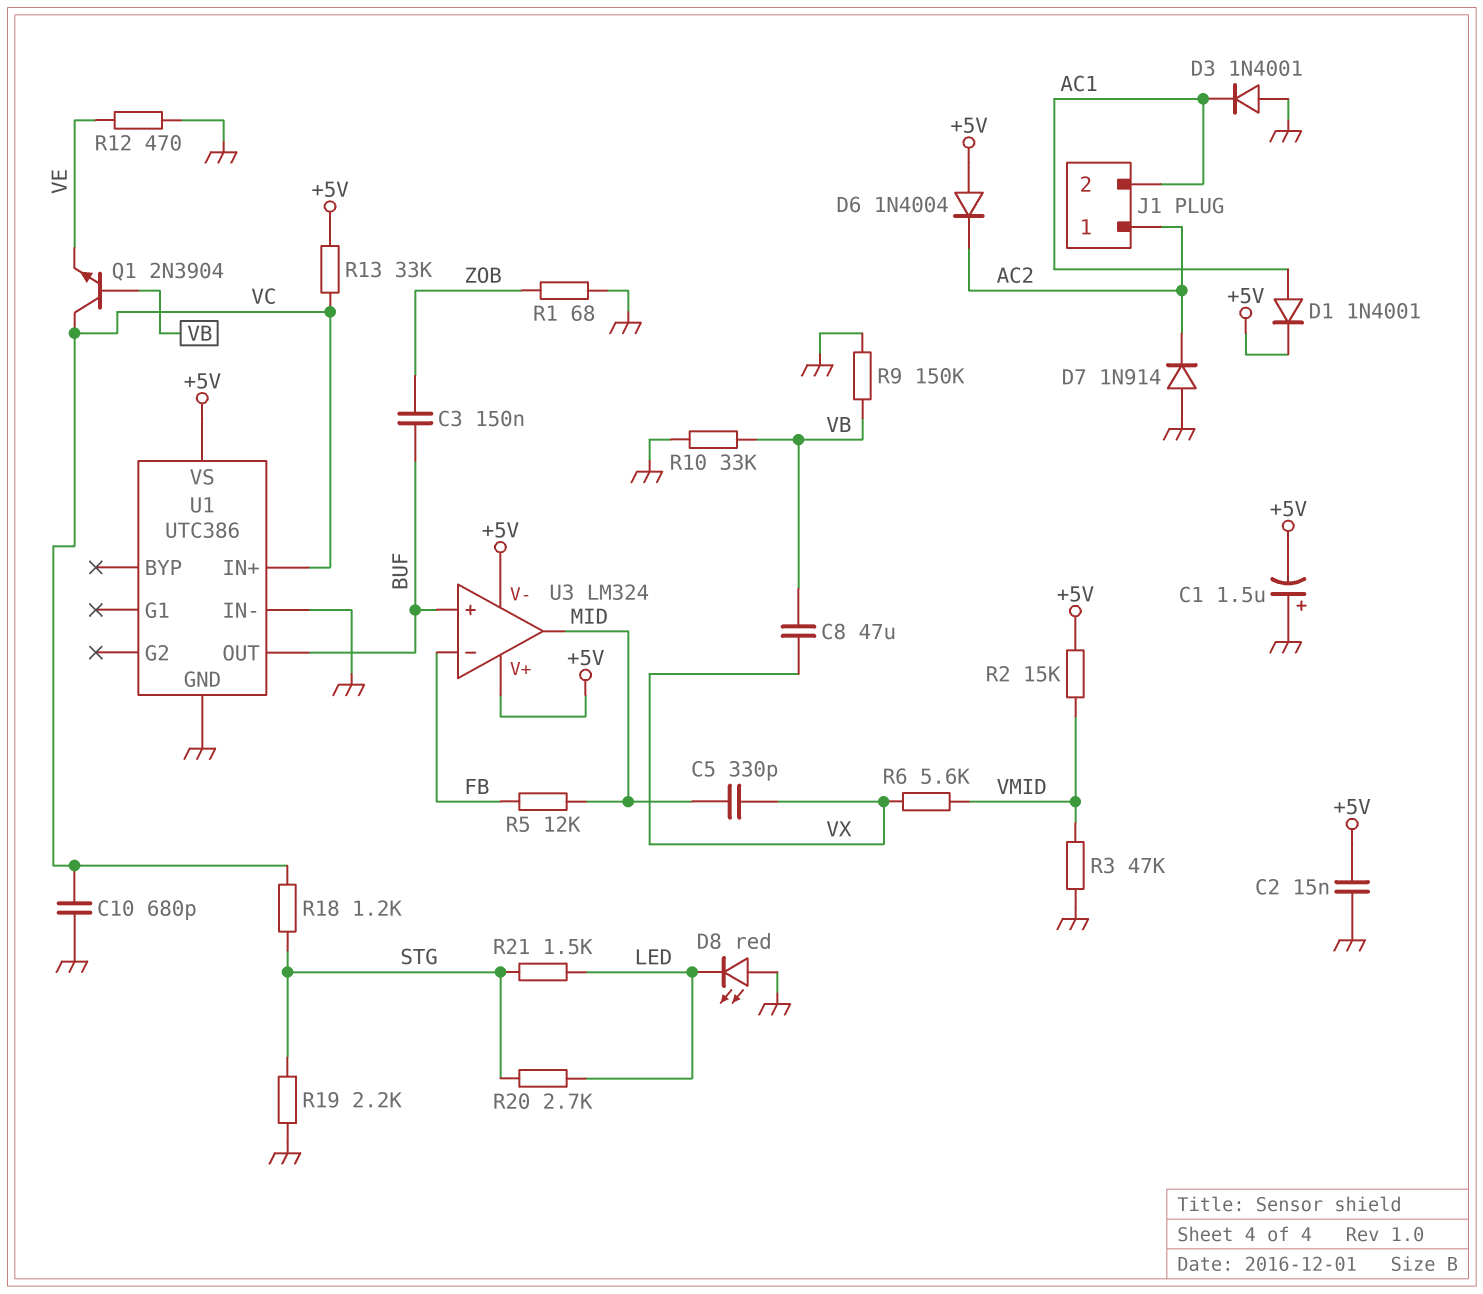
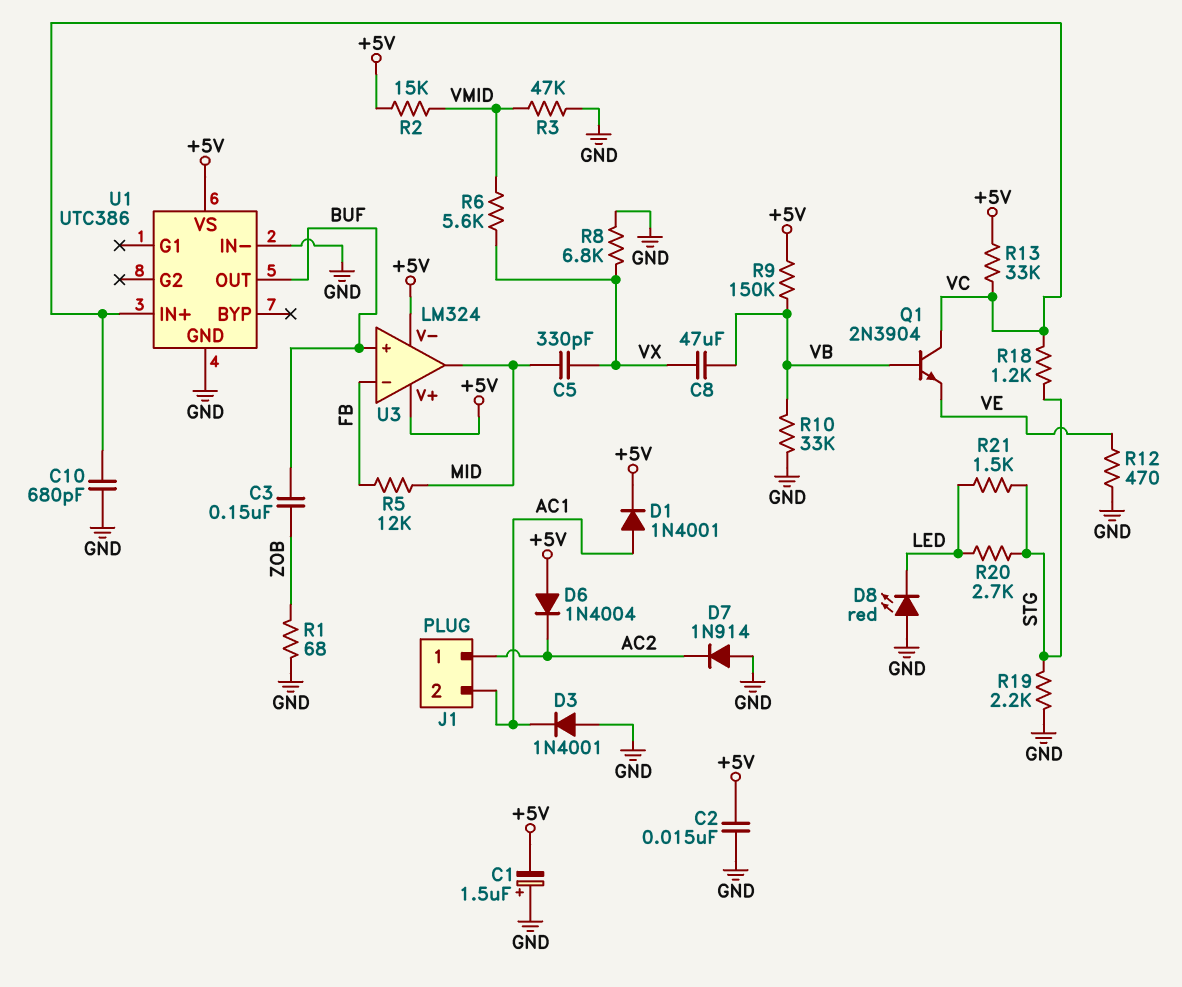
R8: none -> 6.8k (GND, VX)
R9: 150k (GND, VB) -> 150k (+5V, VB)

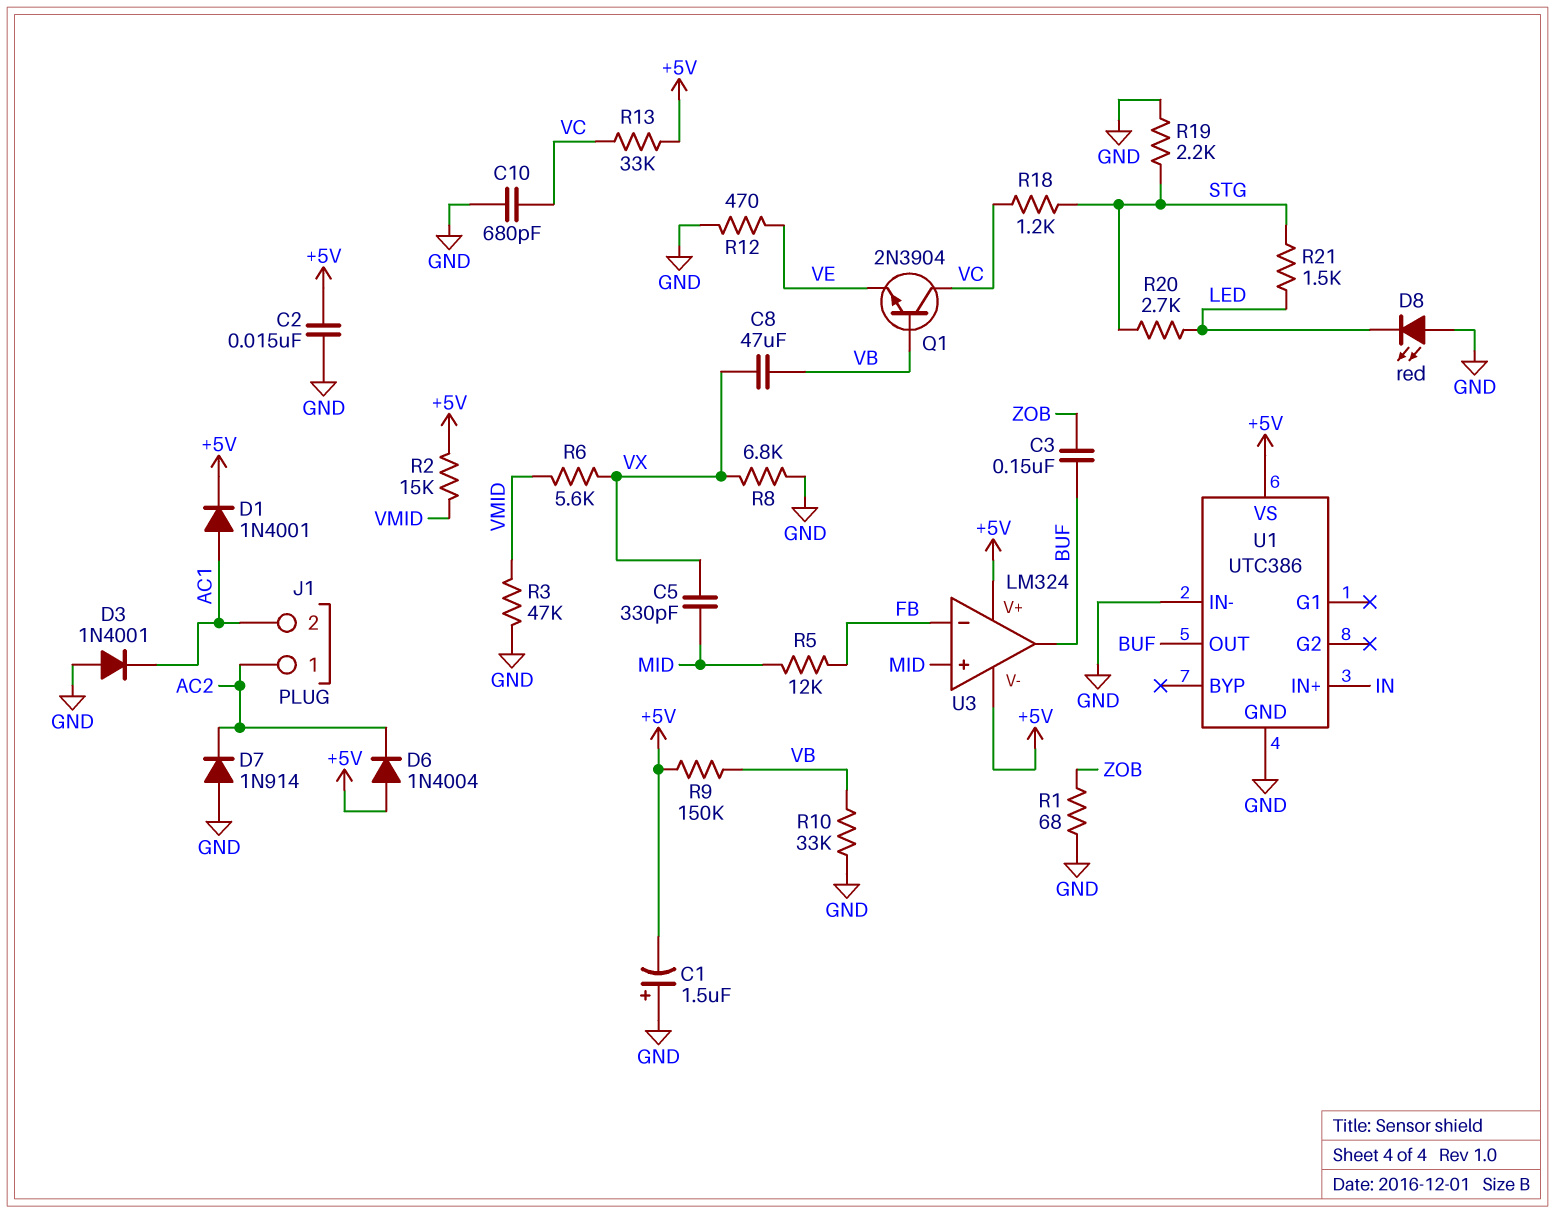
U1 pin IN+: VC -> IN
U3 pin in+: BUF -> MID
U3 pin out: MID -> BUF

